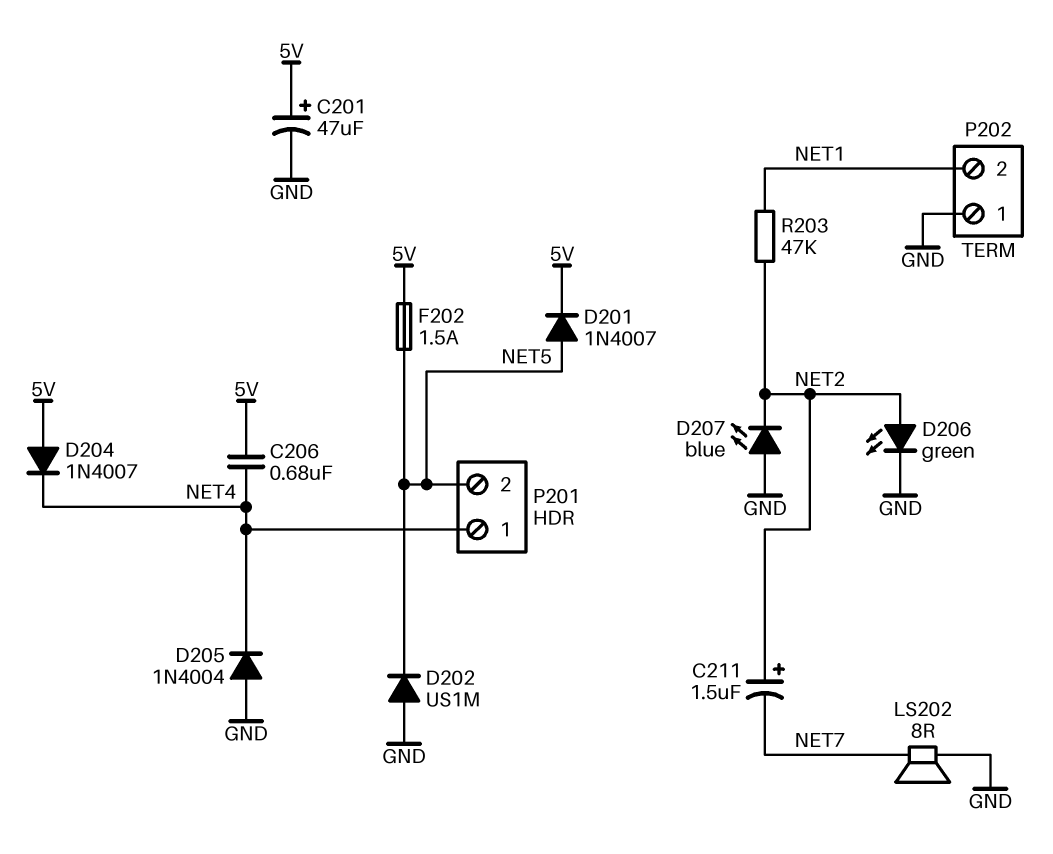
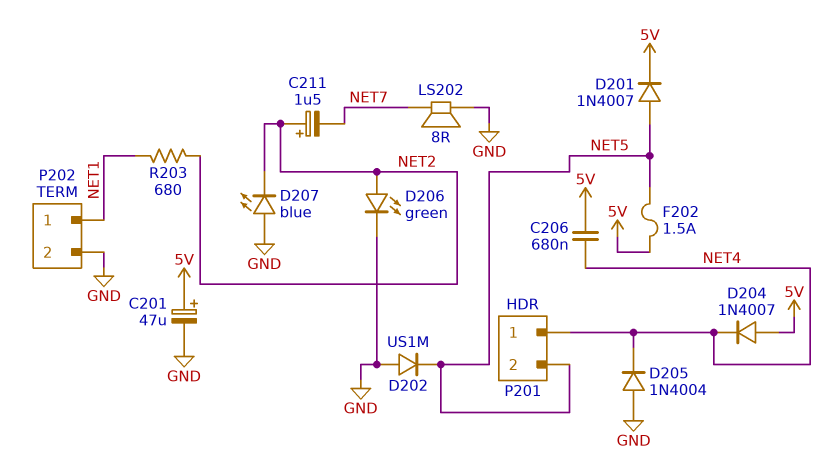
P202 pin 1: GND -> NET1
P202 pin 2: NET1 -> GND
R203: 47k (NET1, NET2) -> 680 (NET1, NET2)

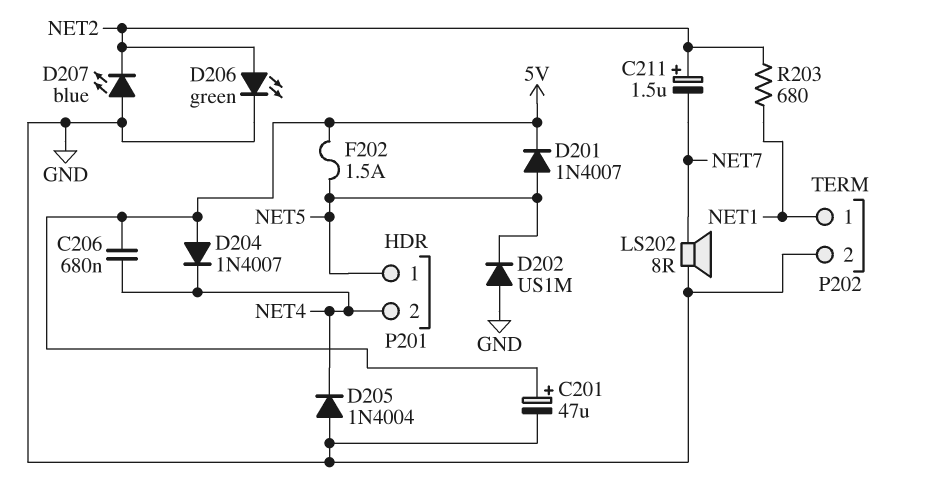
P201 pin 1: NET4 -> NET5
P201 pin 2: NET5 -> NET4

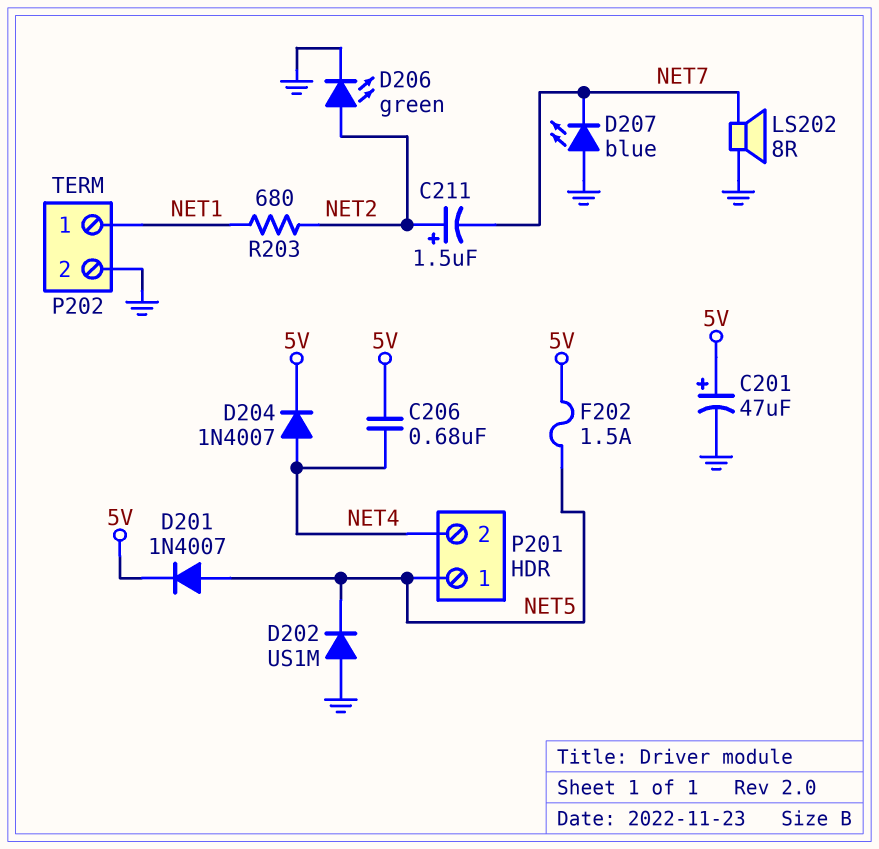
D204: diode 1N4007 (A 5V, K NET4) -> diode 1N4007 (A NET4, K 5V)
D205: diode 1N4004 (A GND, K NET4) -> none
D207: LED blue (A GND, K NET2) -> LED blue (A GND, K NET7)

